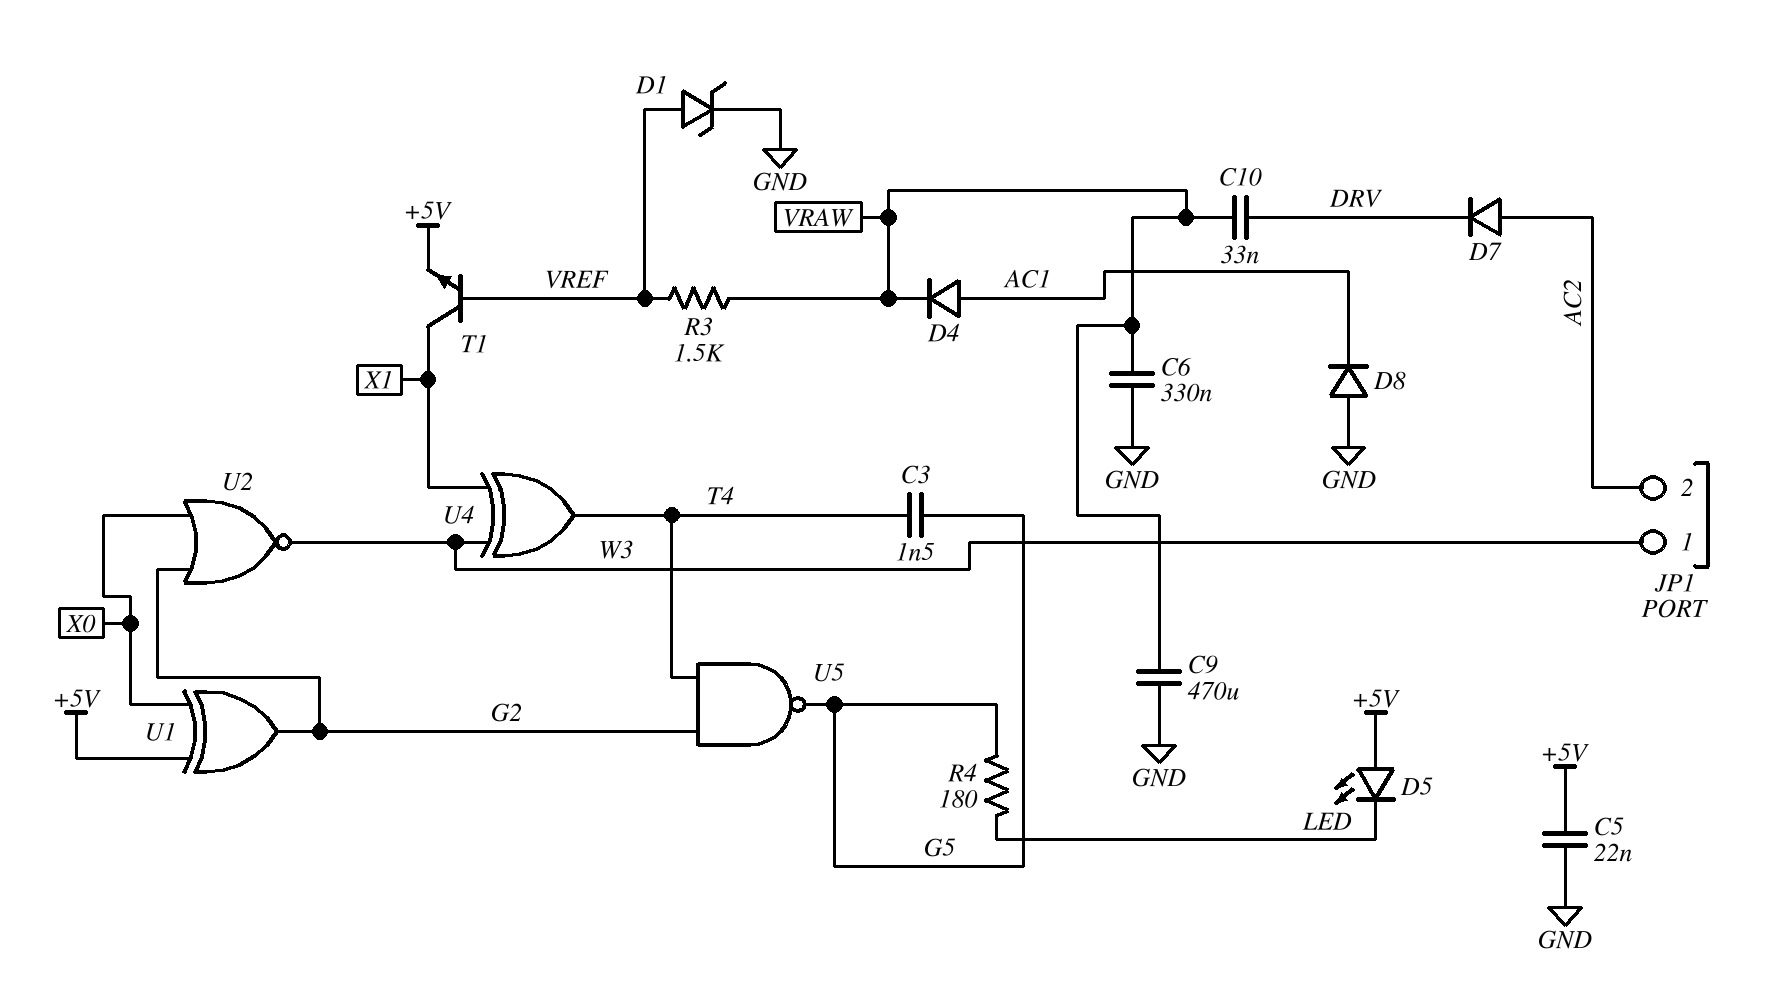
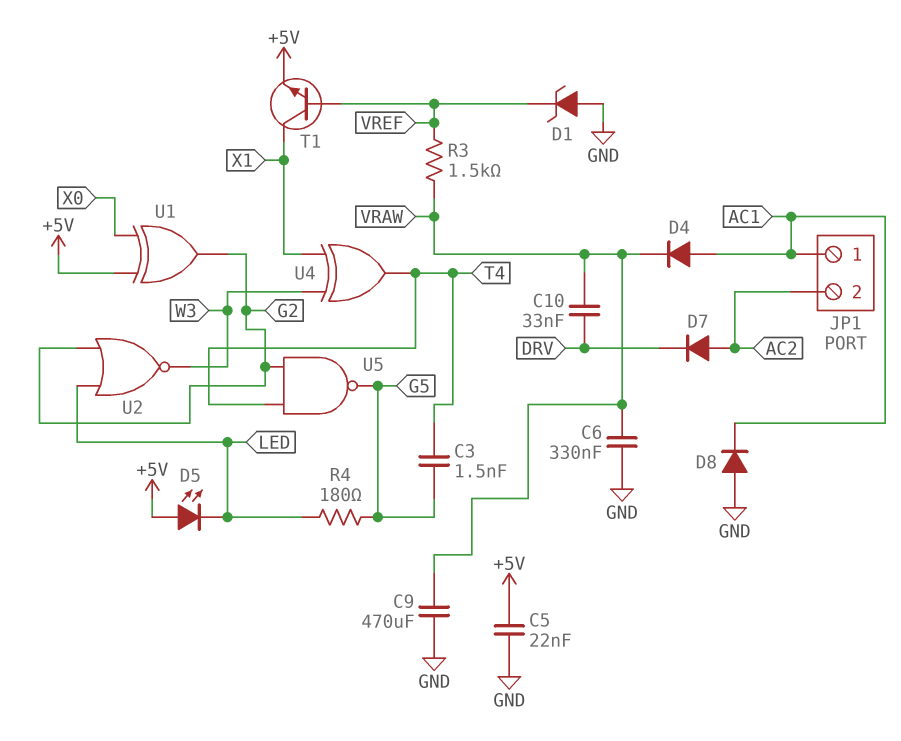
D1: zener (A VREF, K GND) -> zener (A GND, K VREF)
JP1 pin 1: W3 -> AC1
U2: NOR (in G2, in X0, out W3) -> NOR (in G2, in LED, out W3)

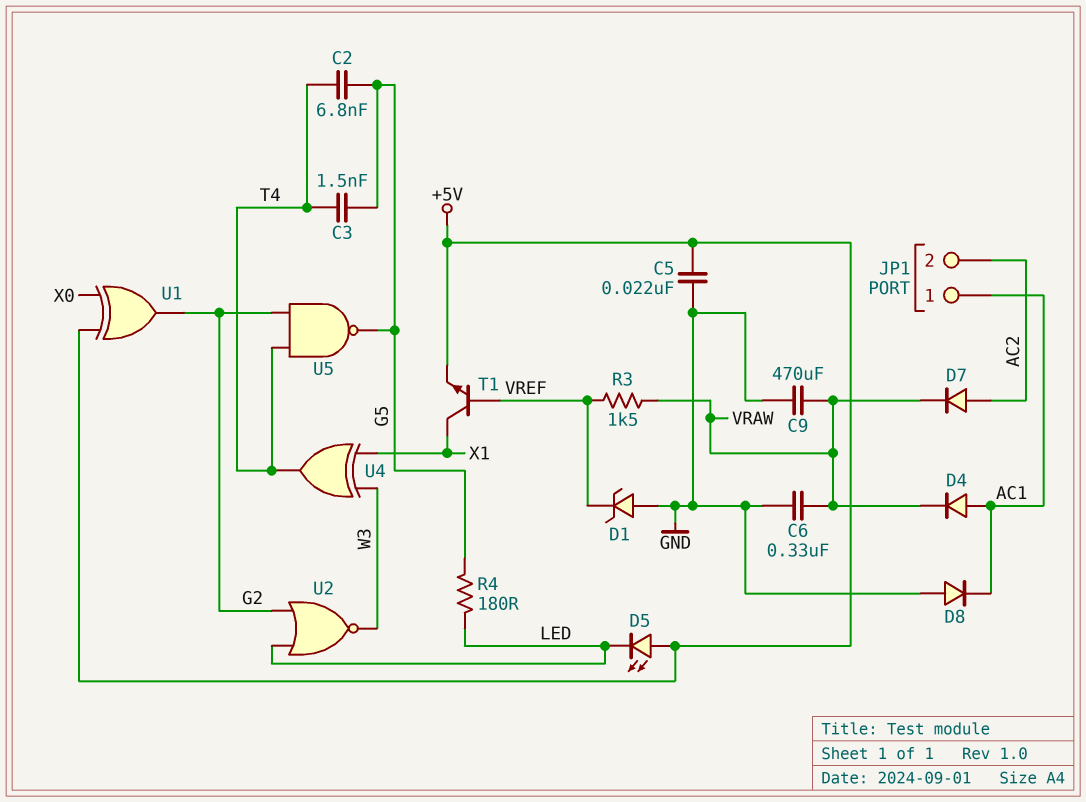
C2: none -> 6.8nF (G5, T4)
C10: 33nF (DRV, VRAW) -> none
D7: diode (A AC2, K DRV) -> diode (A AC2, K VRAW)

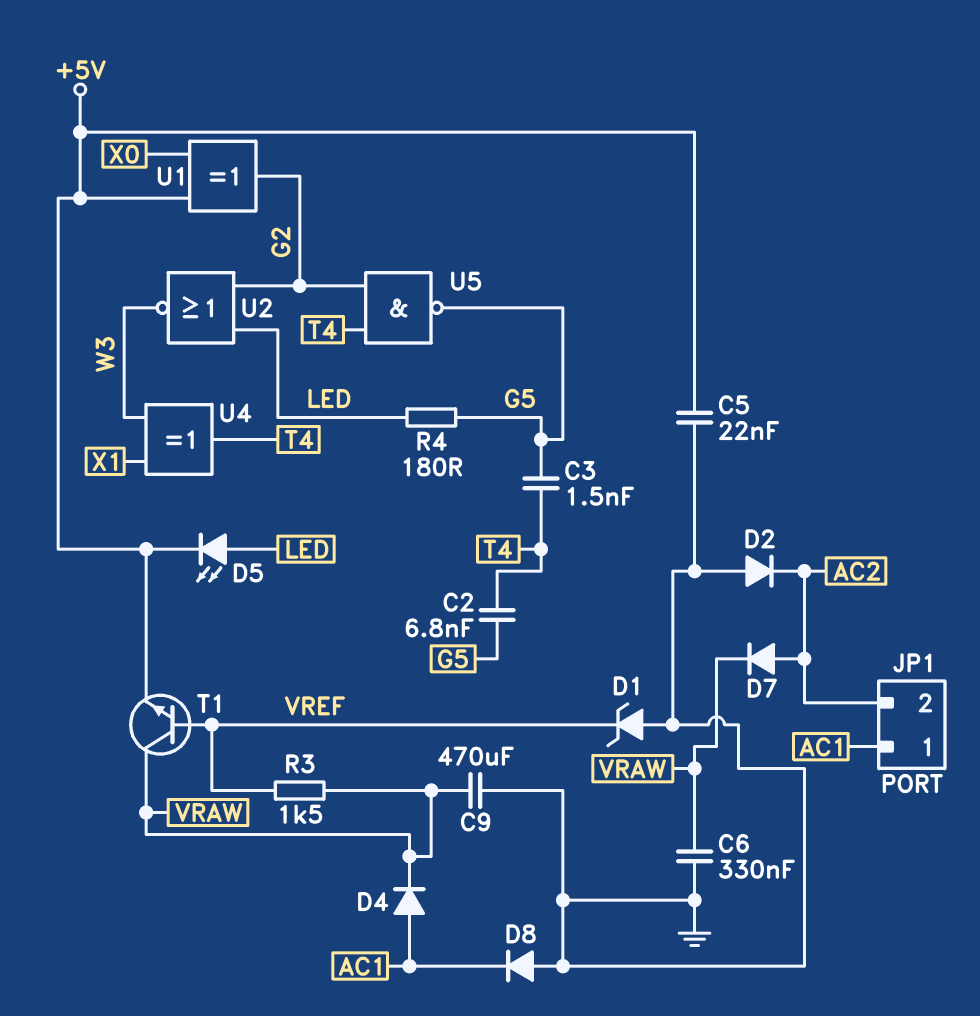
D2: none -> diode (A GND, K AC2)
D5: LED (A +5V, K LED) -> LED (A LED, K +5V)
T1: NPN (B VREF, C X1, E +5V) -> NPN (B VREF, C VRAW, E +5V)

